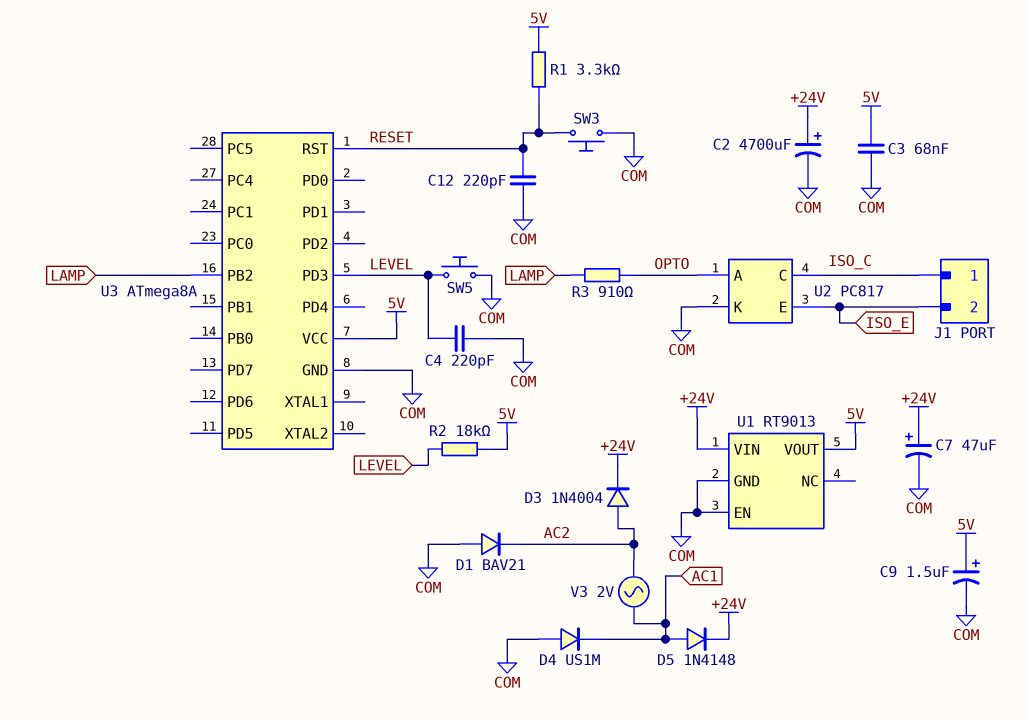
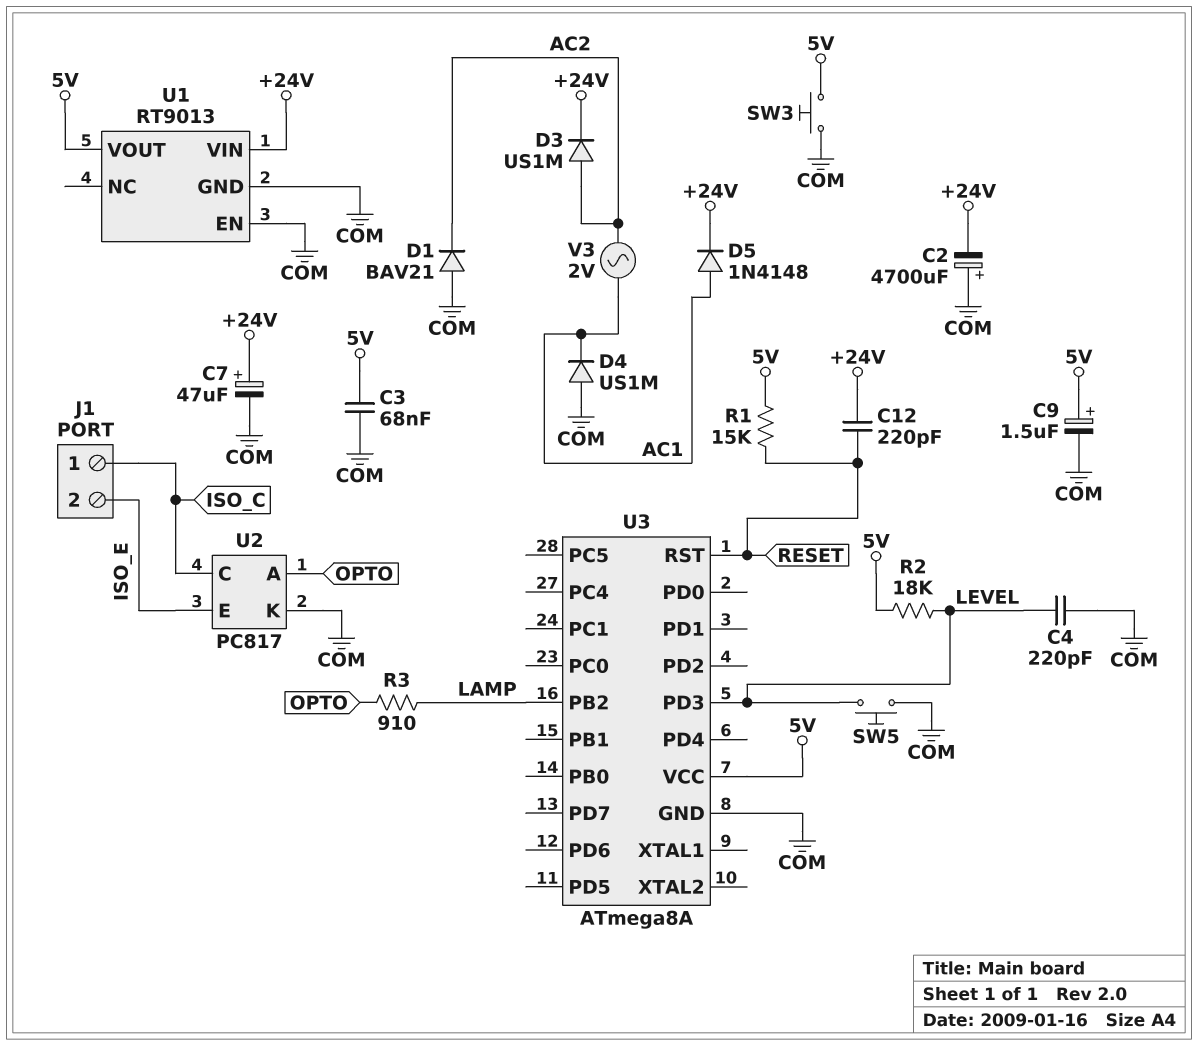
C2: 4700uF (plus +24V, minus COM) -> 4700uF (plus COM, minus +24V)
C12: 220pF (COM, RESET) -> 220pF (+24V, RESET)
D3: diode 1N4004 (A AC2, K +24V) -> diode US1M (A AC2, K +24V)
R1: 3.3k (5V, RESET) -> 15k (5V, RESET)
SW3: button (COM, RESET) -> button (5V, COM)

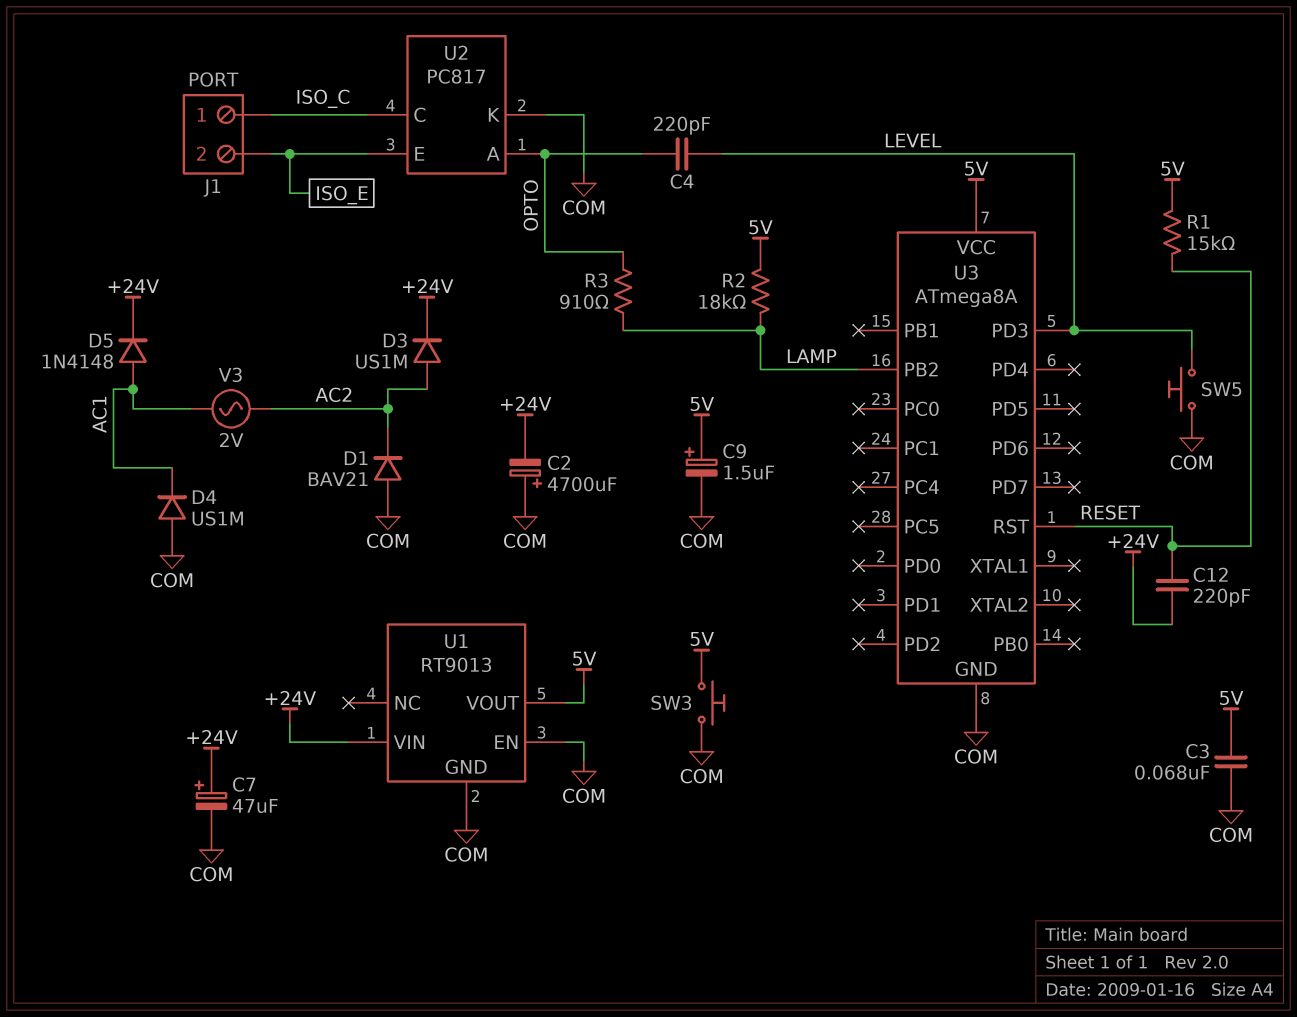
C4: 220pF (COM, LEVEL) -> 220pF (LEVEL, OPTO)
R2: 18k (5V, LEVEL) -> 18k (5V, LAMP)

